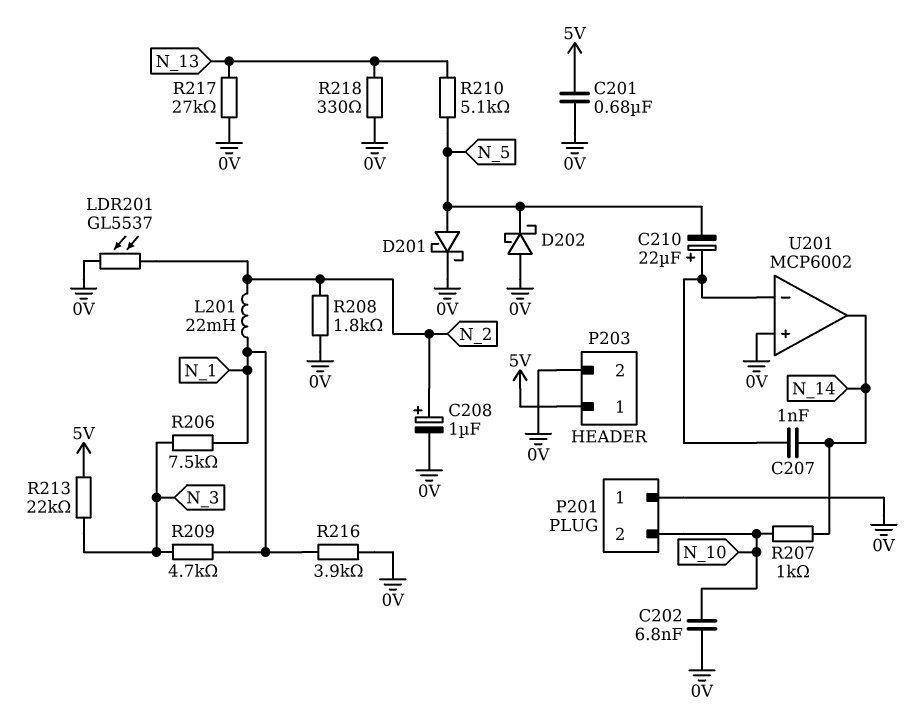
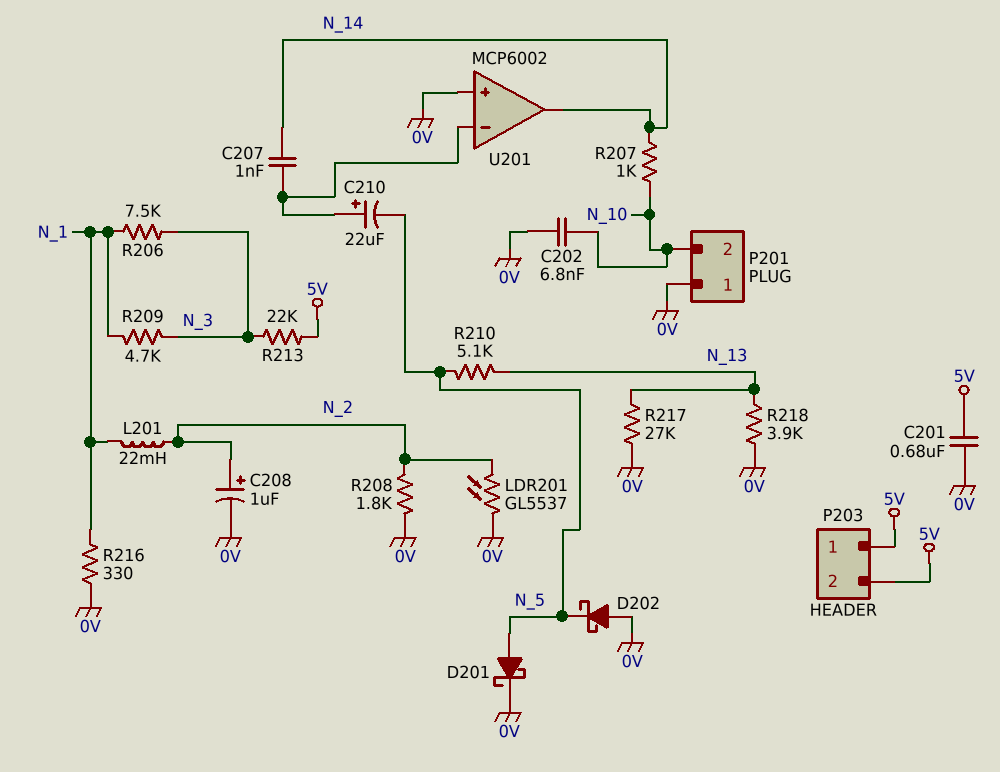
P203 pin 2: 0V -> 5V
R216: 3.9k (0V, N_1) -> 330 (0V, N_1)
R218: 330 (0V, N_13) -> 3.9k (0V, N_13)

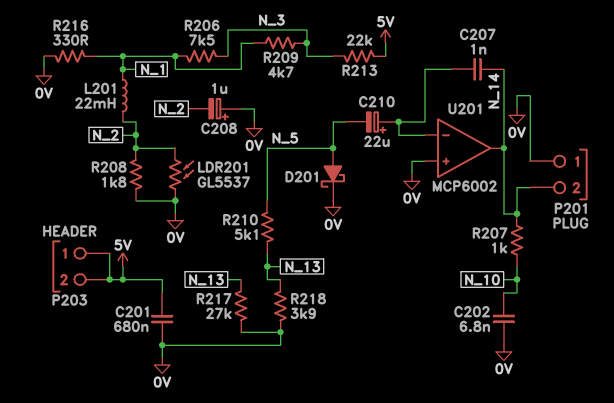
C208: 1uF (plus N_2, minus 0V) -> 1uF (plus 0V, minus N_2)
D202: schottky (A 0V, K N_5) -> none
P201 pin 2: N_10 -> N_14

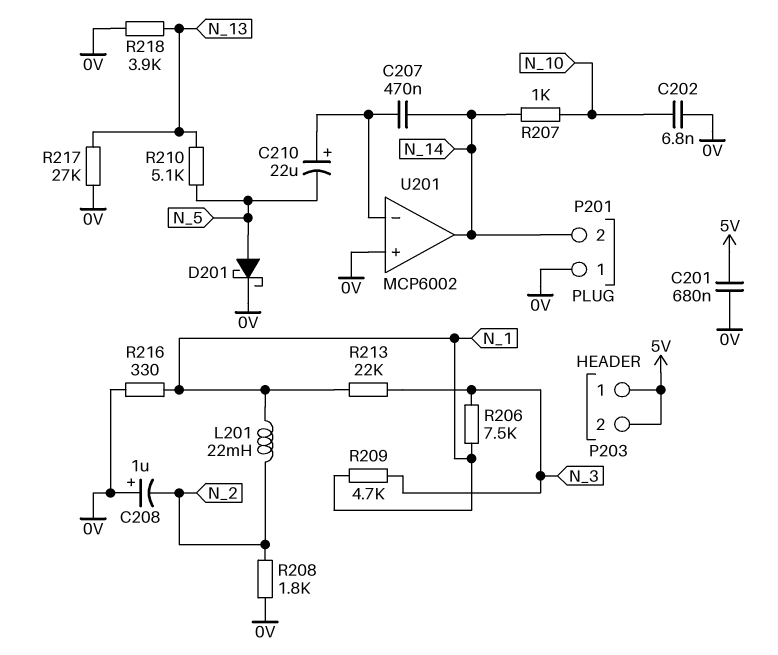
C207: 1nF (N_14, U201/in-) -> 470nF (N_14, U201/in-)
LDR201: GL5537 (0V, N_2) -> none
R213: 22k (5V, N_3) -> 22k (N_1, N_3)

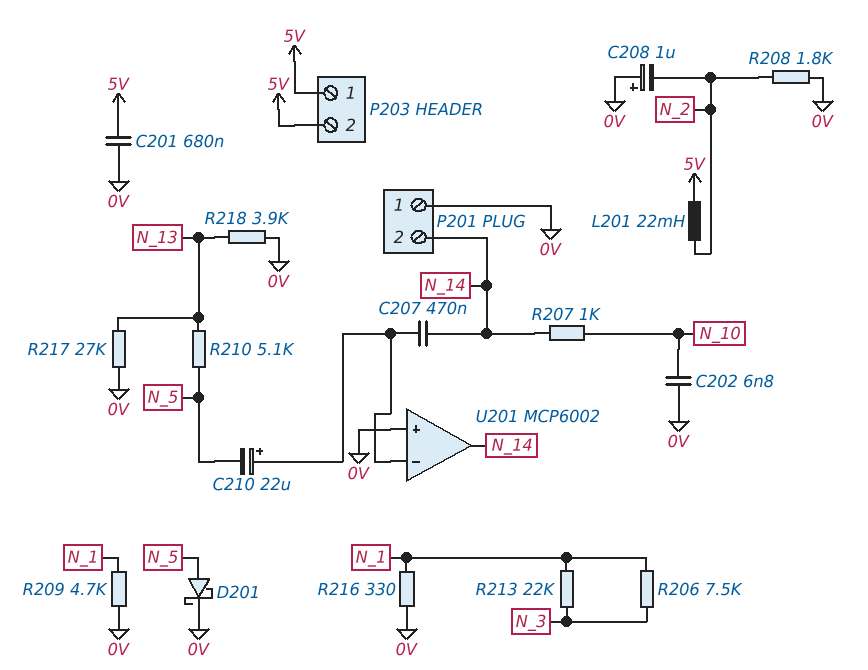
L201: 22mH (N_1, N_2) -> 22mH (5V, N_2)
R209: 4.7k (N_1, N_3) -> 4.7k (0V, N_1)

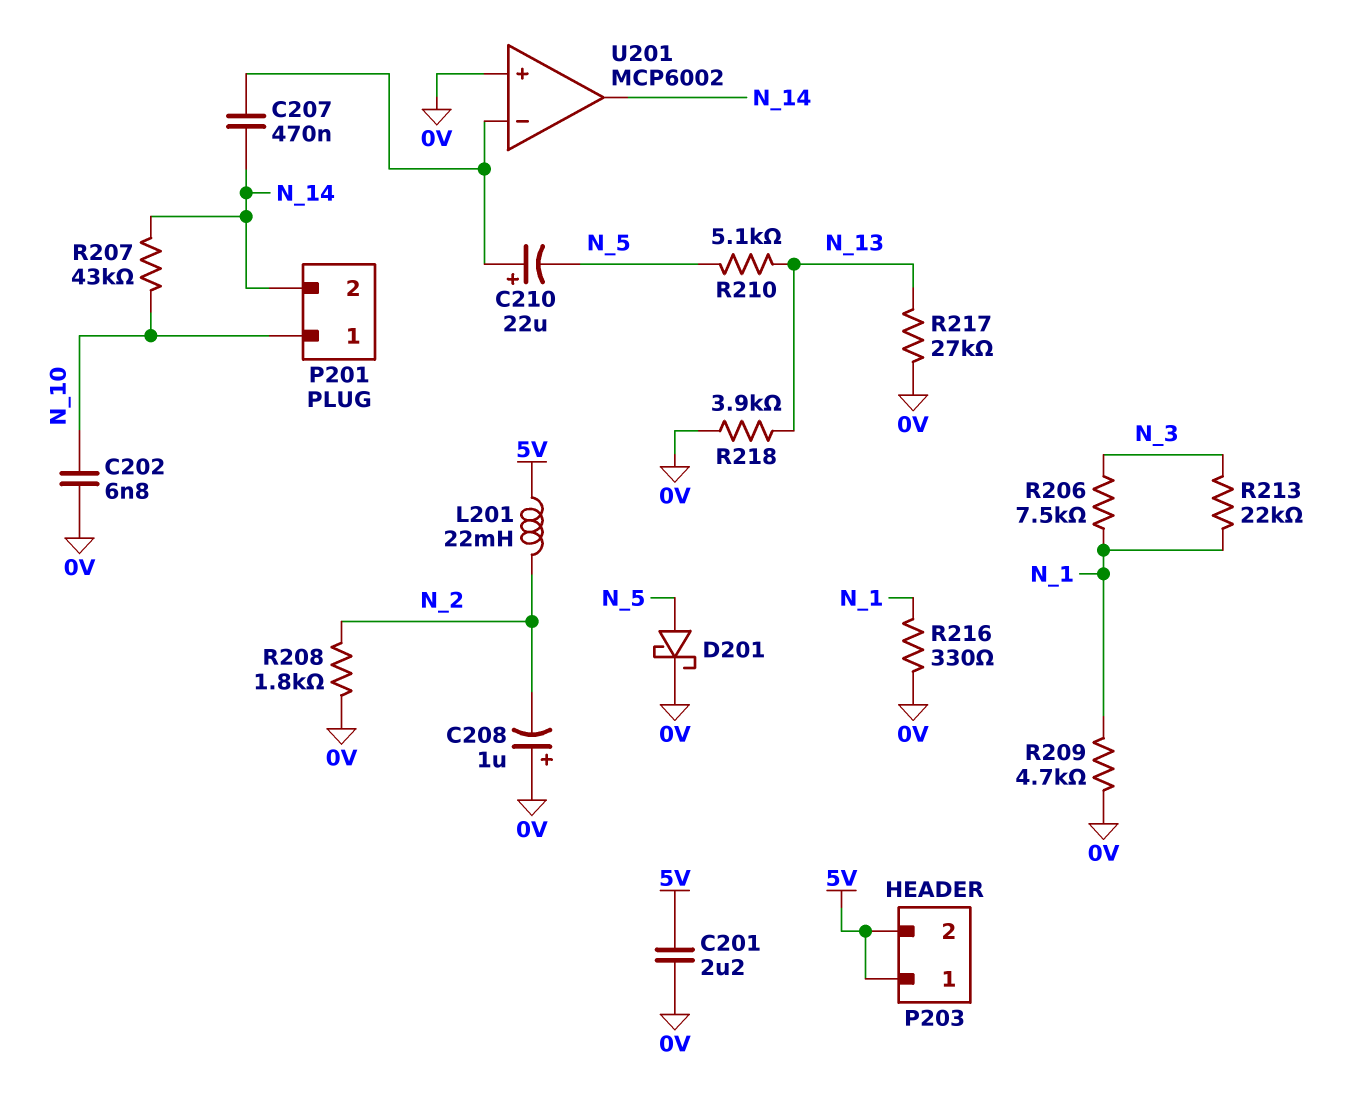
C201: 680nF (0V, 5V) -> 2.2uF (0V, 5V)
P201 pin 1: 0V -> N_10
R207: 1k (N_10, N_14) -> 43k (N_10, N_14)

